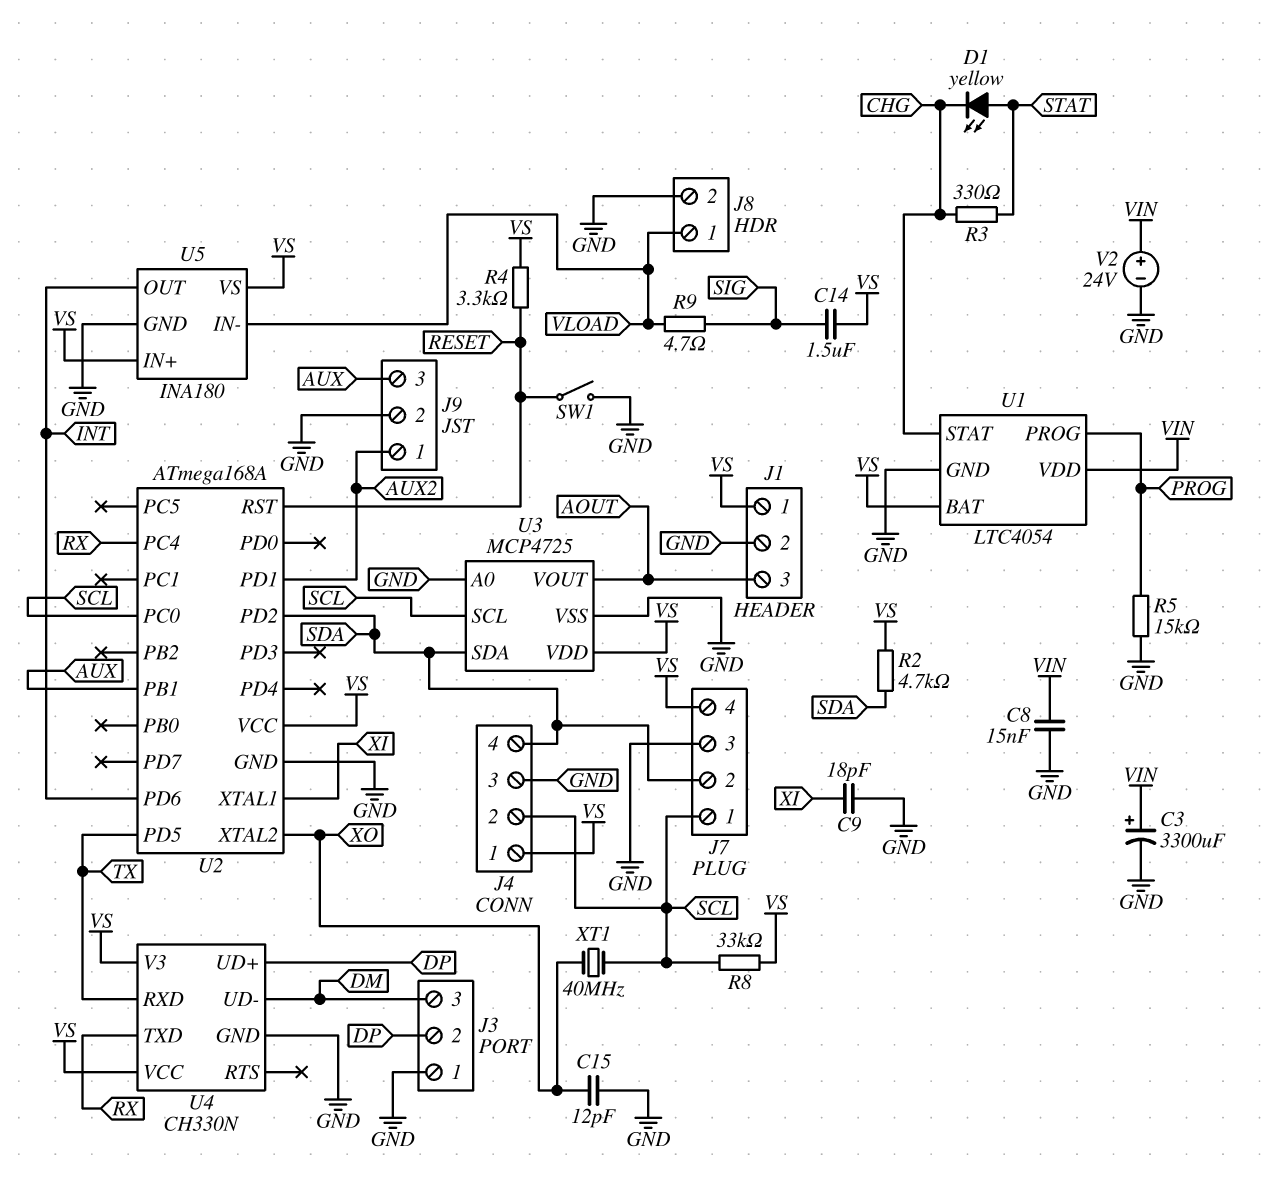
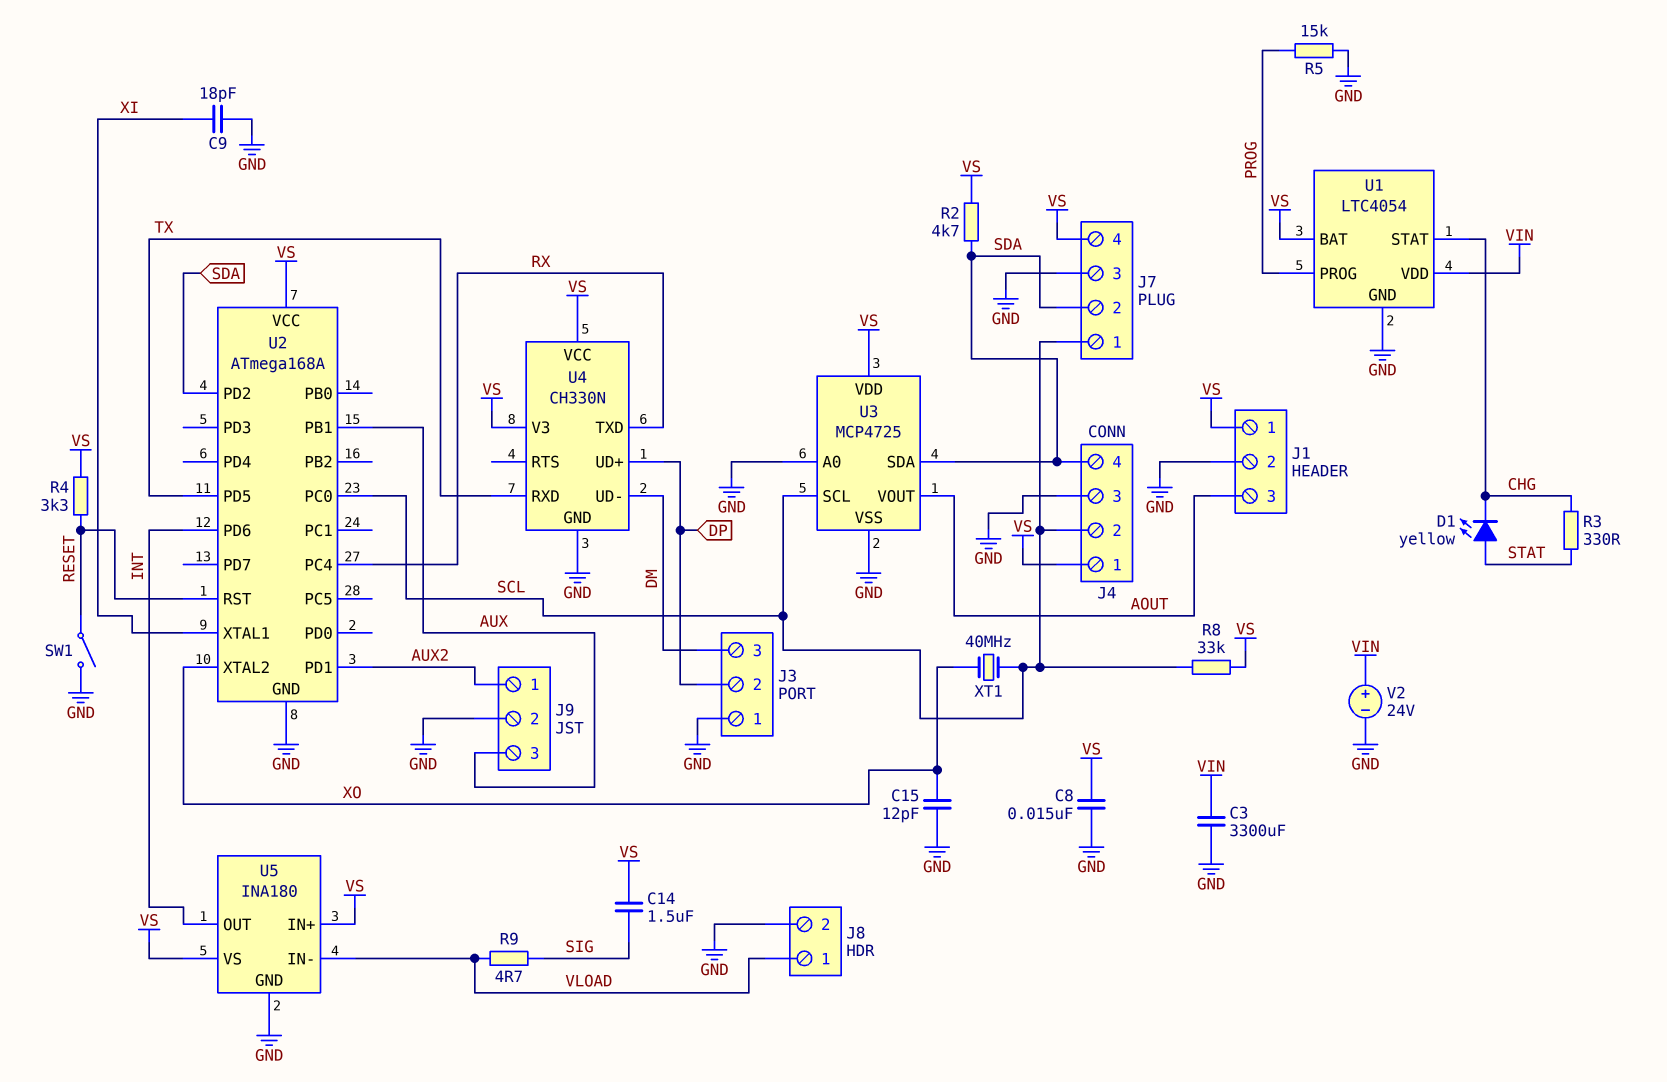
C3: 3300uF (plus VIN, minus GND) -> 3300uF (GND, VIN)
C8: 15nF (GND, VIN) -> 15nF (GND, VS)

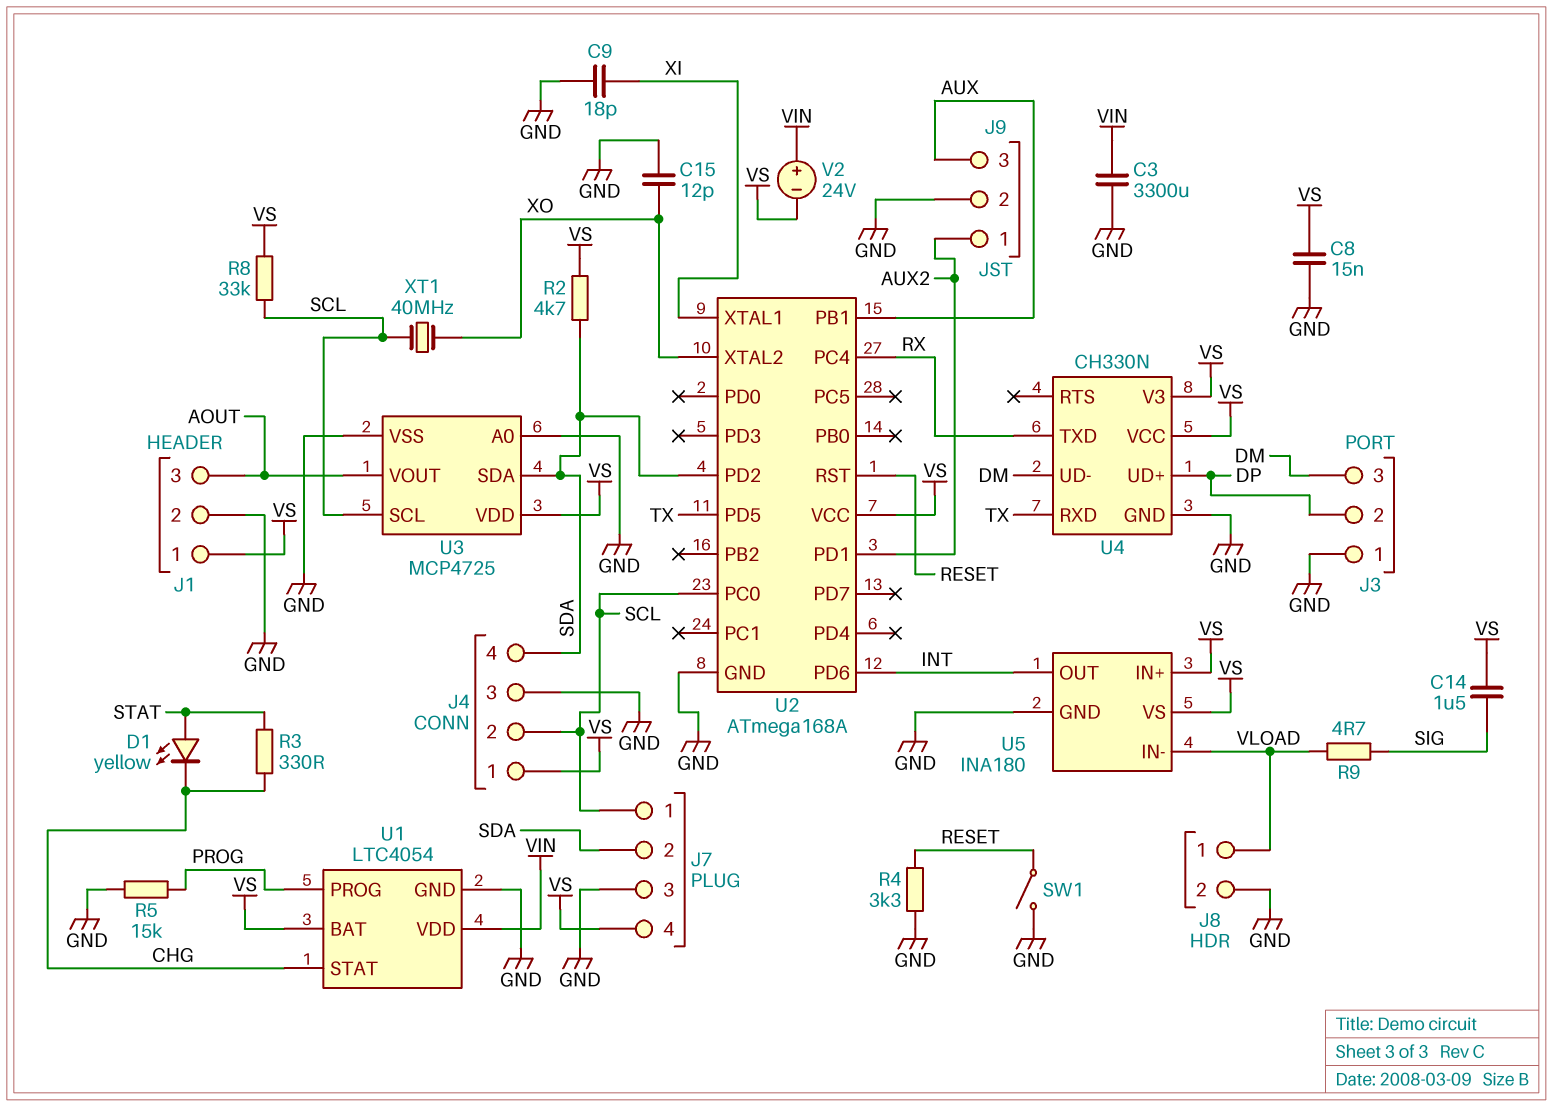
R4: 3.3k (RESET, VS) -> 3.3k (GND, RESET)
V2: 24V (plus VIN, minus GND) -> 24V (plus VIN, minus VS)

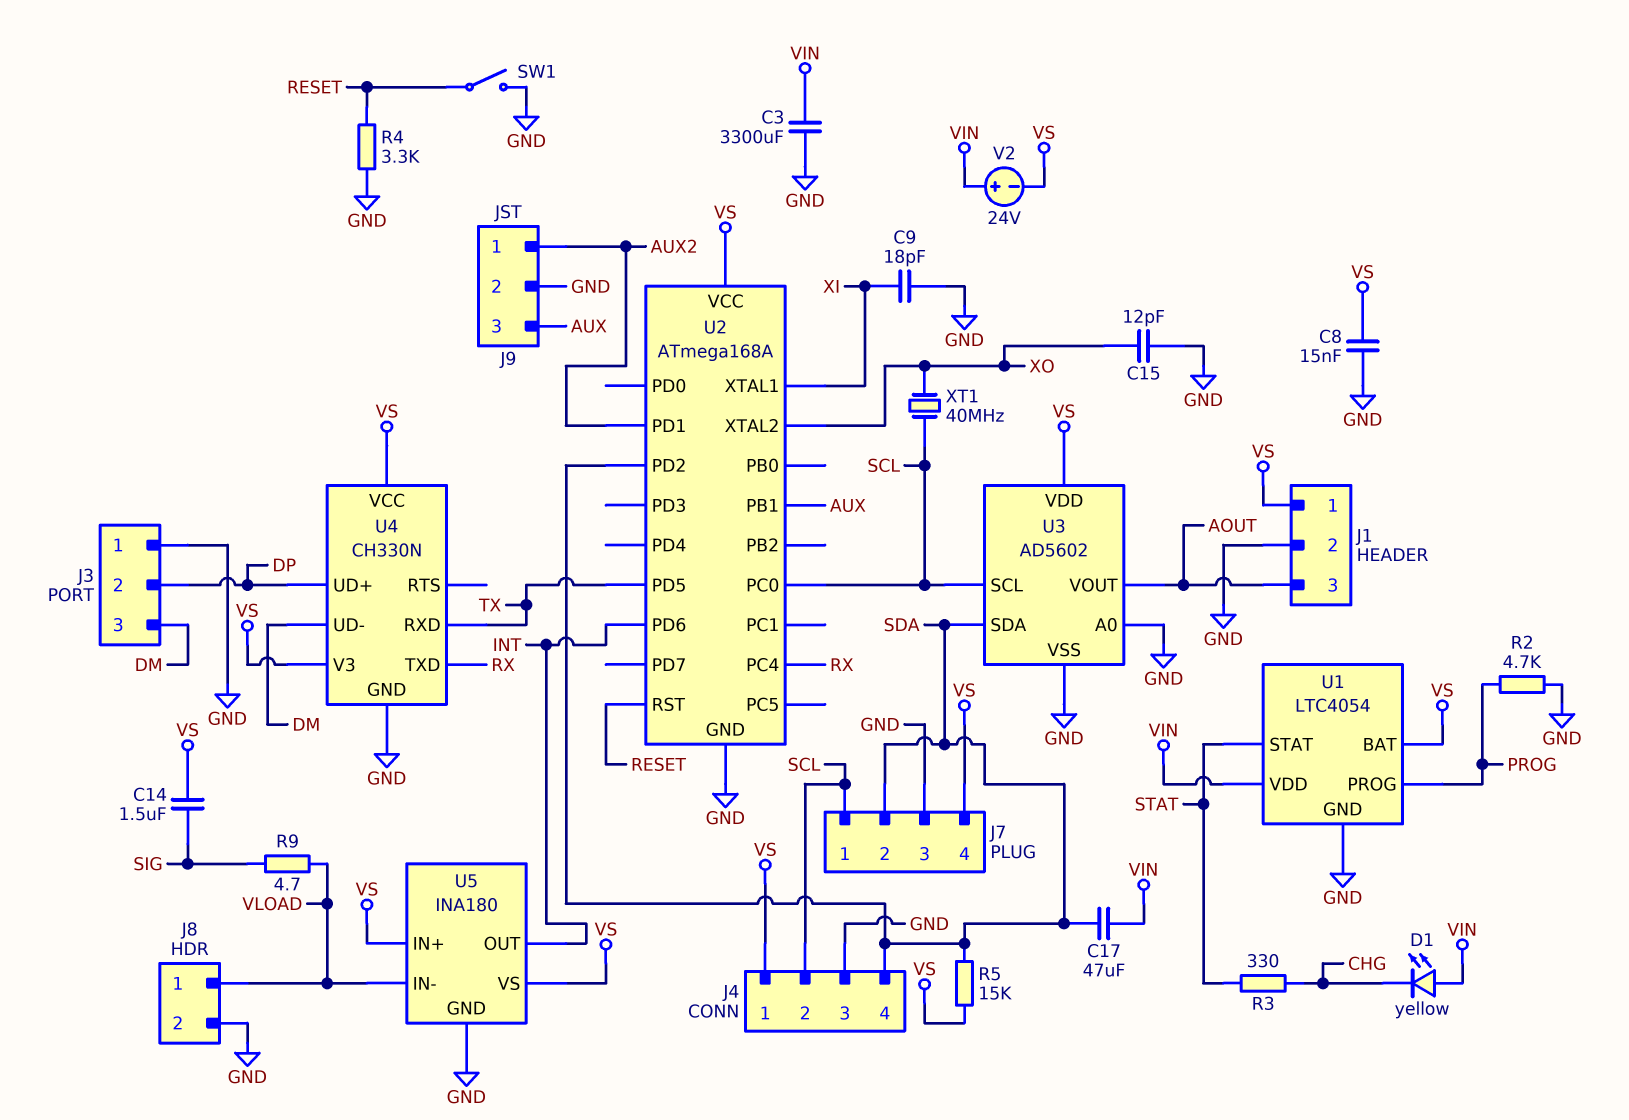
C17: none -> 47uF (SDA, VIN)
D1: LED yellow (A STAT, K CHG) -> LED yellow (A VIN, K CHG)
R2: 4.7k (SDA, VS) -> 4.7k (GND, PROG)
R5: 15k (GND, PROG) -> 15k (SDA, VS)
R8: 33k (SCL, VS) -> none
U1 pin STAT: CHG -> STAT
U3: MCP4725 -> AD5602

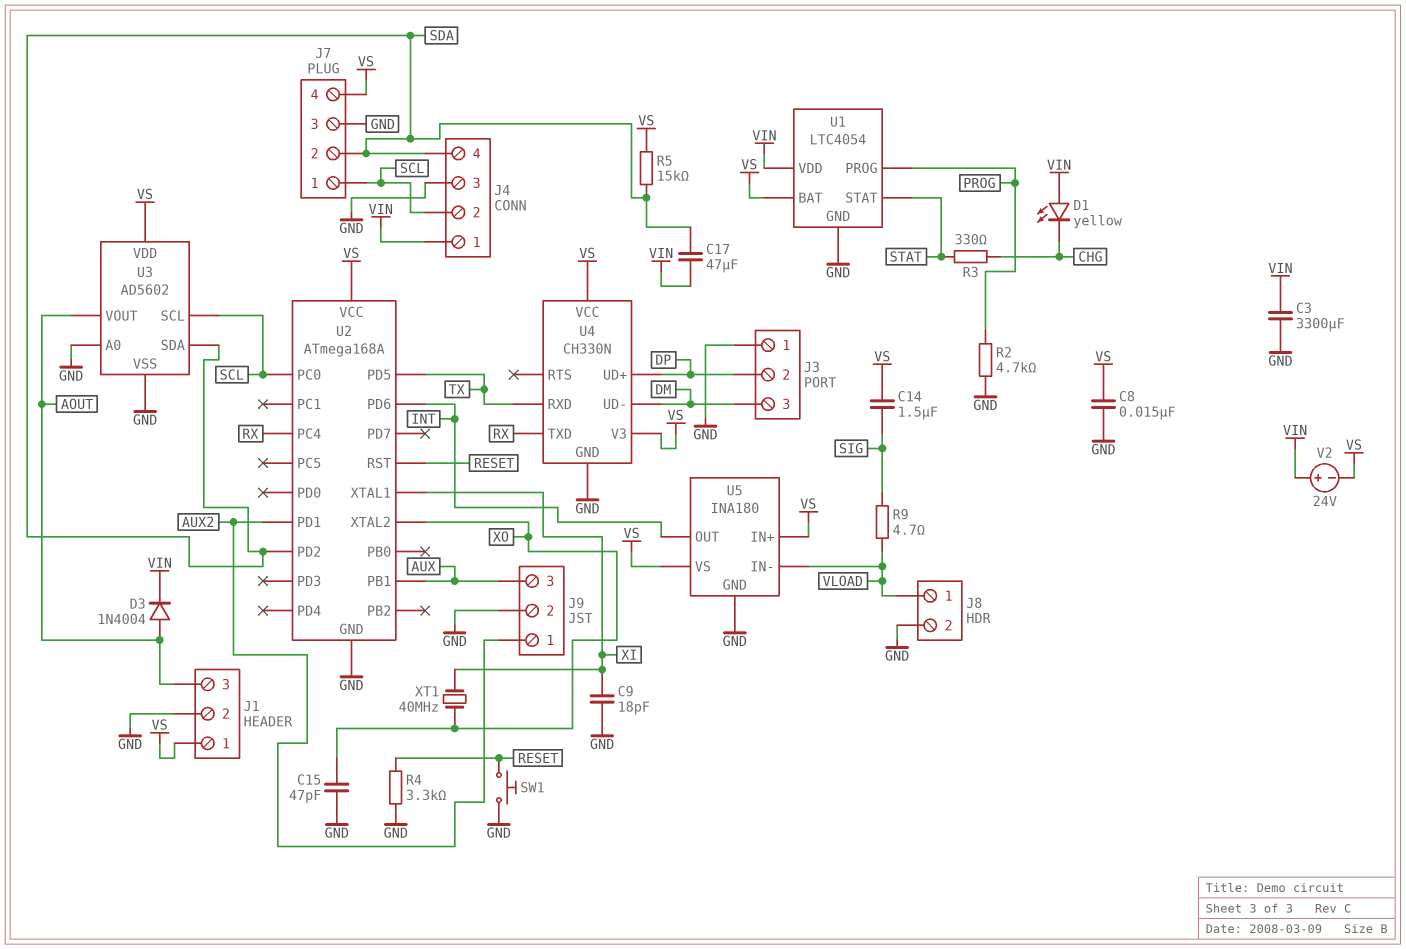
C15: 12pF (GND, XO) -> 47pF (GND, XO)
D3: none -> diode 1N4004 (A AOUT, K VIN)
J4 pin 1: VS -> VIN
SW1: switch (GND, RESET) -> button (GND, RESET)
XT1: 40MHz (SCL, XO) -> 40MHz (XI, XO)

